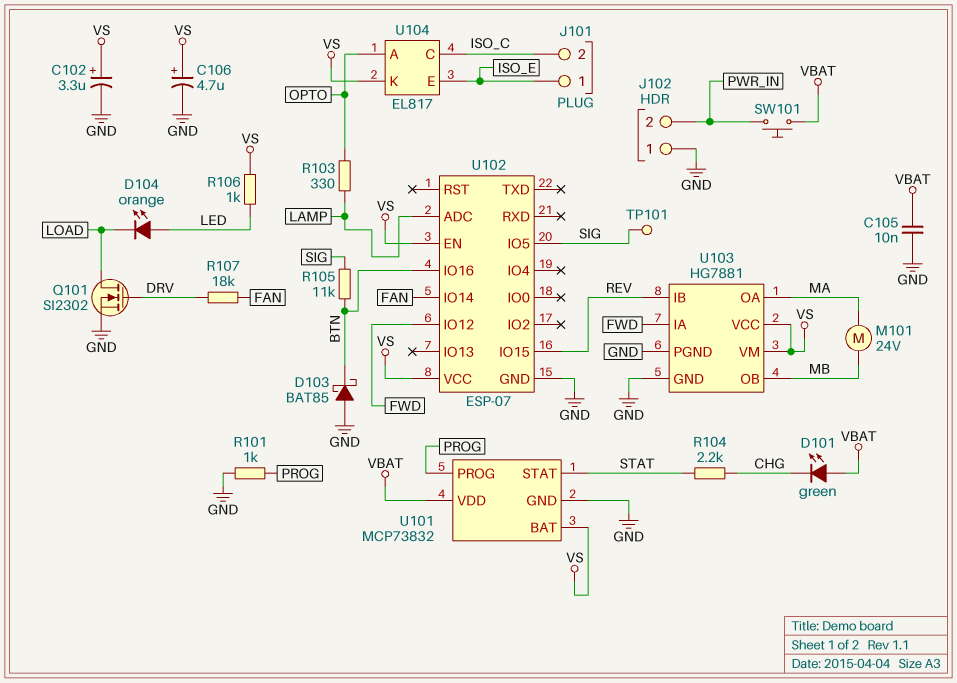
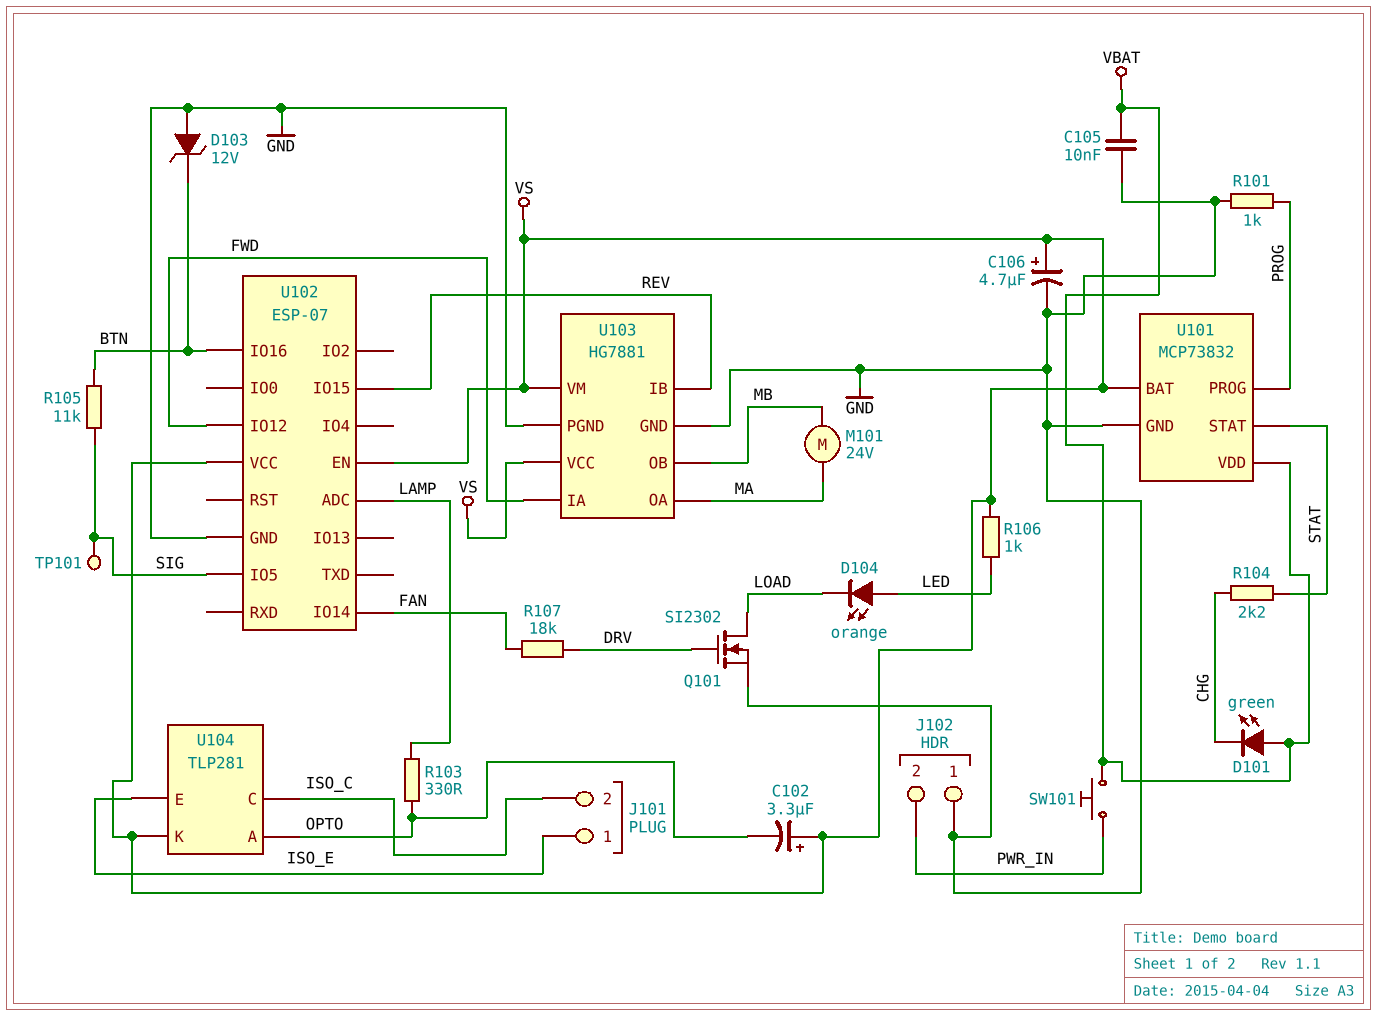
C102: 3.3uF (plus VS, minus GND) -> 3.3uF (plus VS, minus OPTO)
D103: schottky BAT85 (A GND, K BTN) -> zener 12V (A GND, K BTN)
U104: EL817 -> TLP281

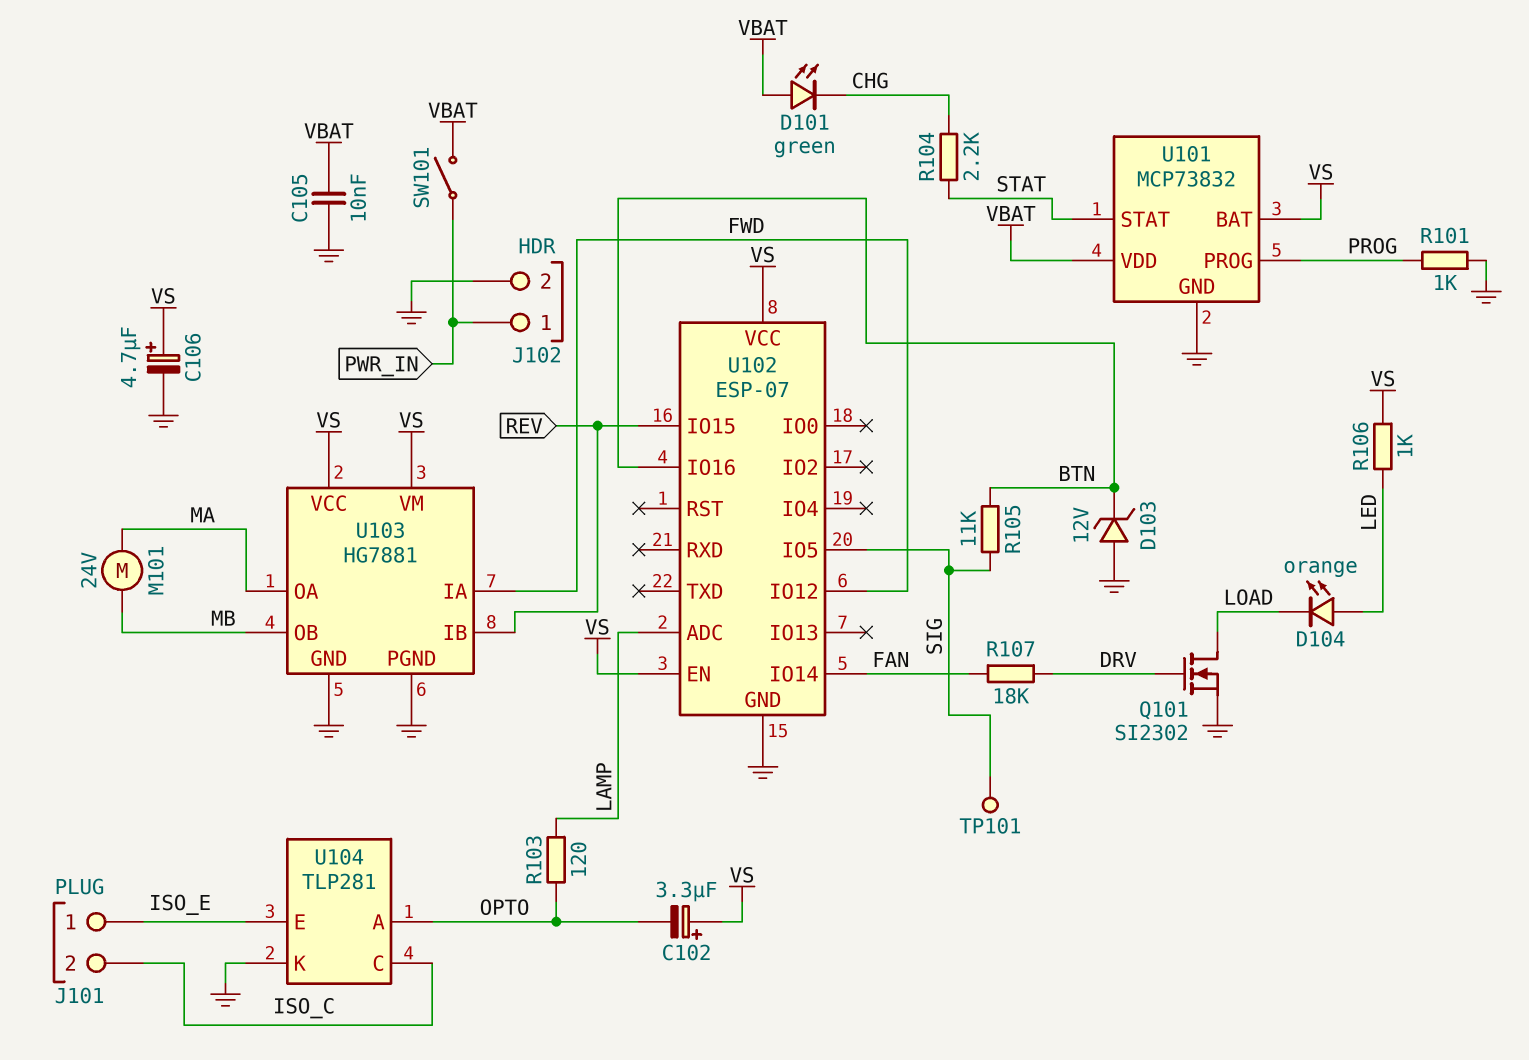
J102 pin 1: GND -> PWR_IN
J102 pin 2: PWR_IN -> GND
R103: 330 (LAMP, OPTO) -> 120 (LAMP, OPTO)
SW101: button (PWR_IN, VBAT) -> switch (PWR_IN, VBAT)
U104 pin K: VS -> GND

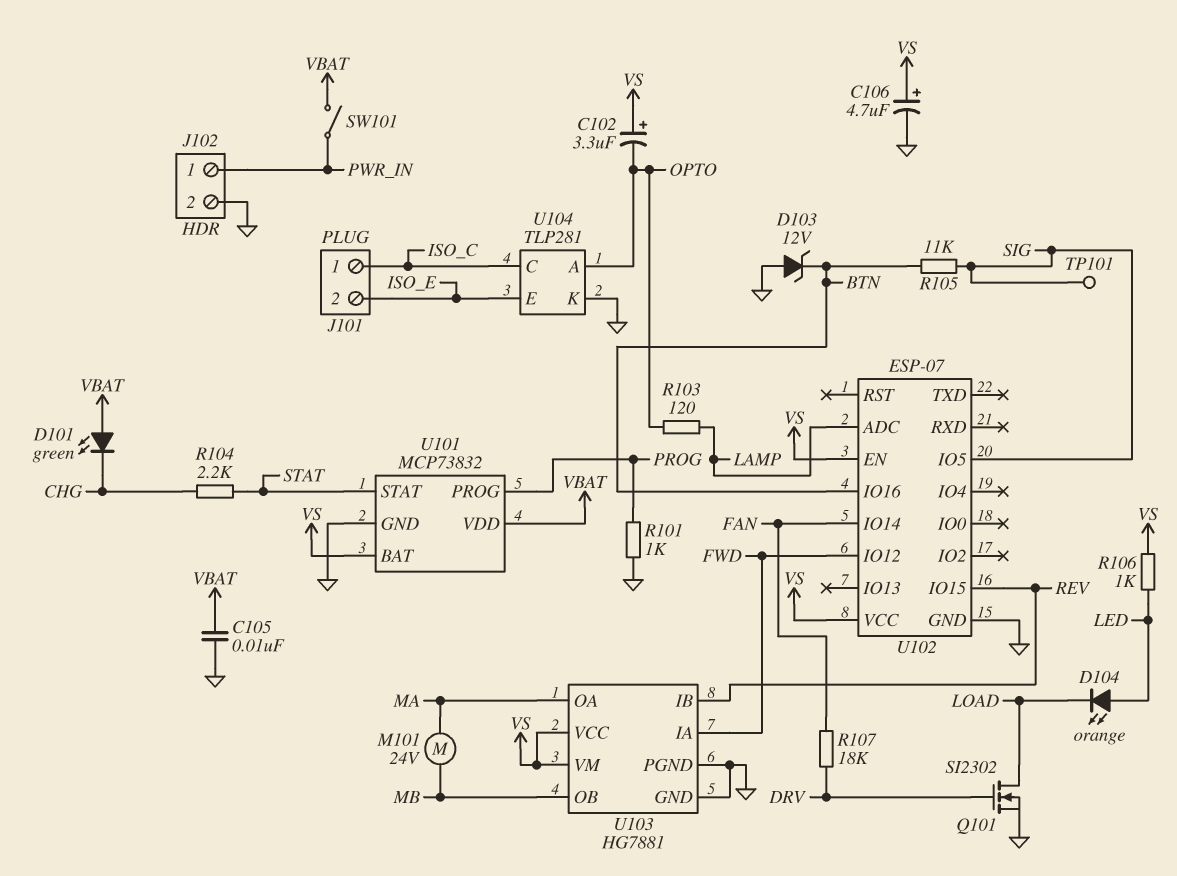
J101 pin 1: ISO_E -> ISO_C
J101 pin 2: ISO_C -> ISO_E

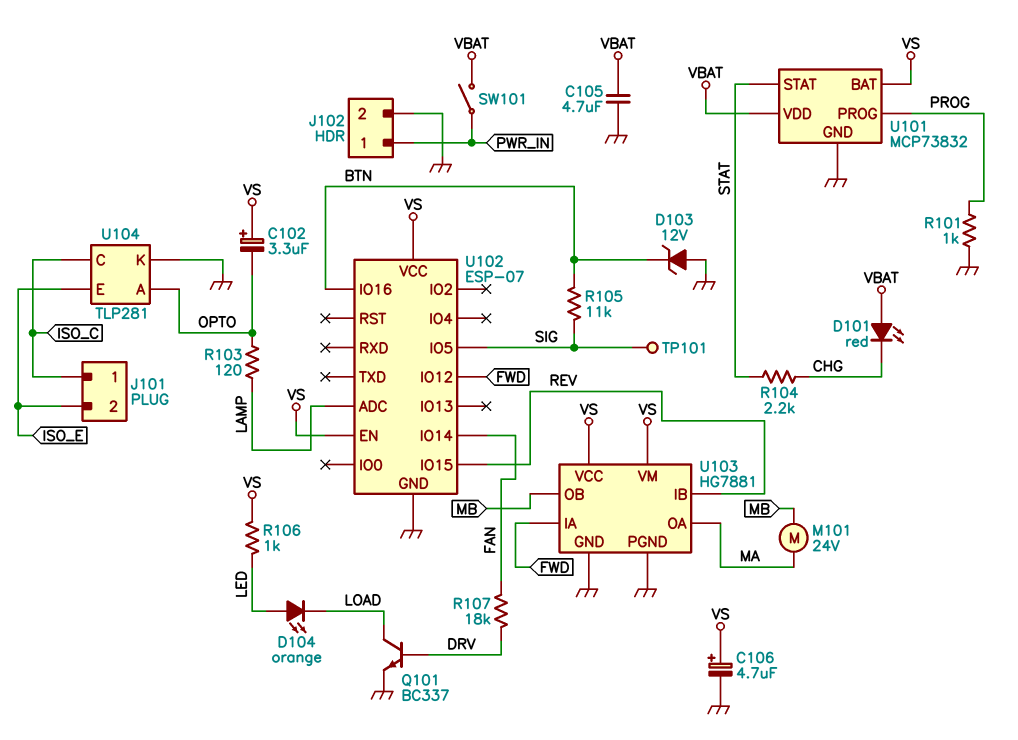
C105: 10nF (GND, VBAT) -> 4.7uF (GND, VBAT)
D101: LED green (A VBAT, K CHG) -> LED red (A VBAT, K CHG)
Q101: NMOS SI2302 (G DRV, D LOAD, S GND) -> NPN BC337 (B DRV, C LOAD, E GND)

